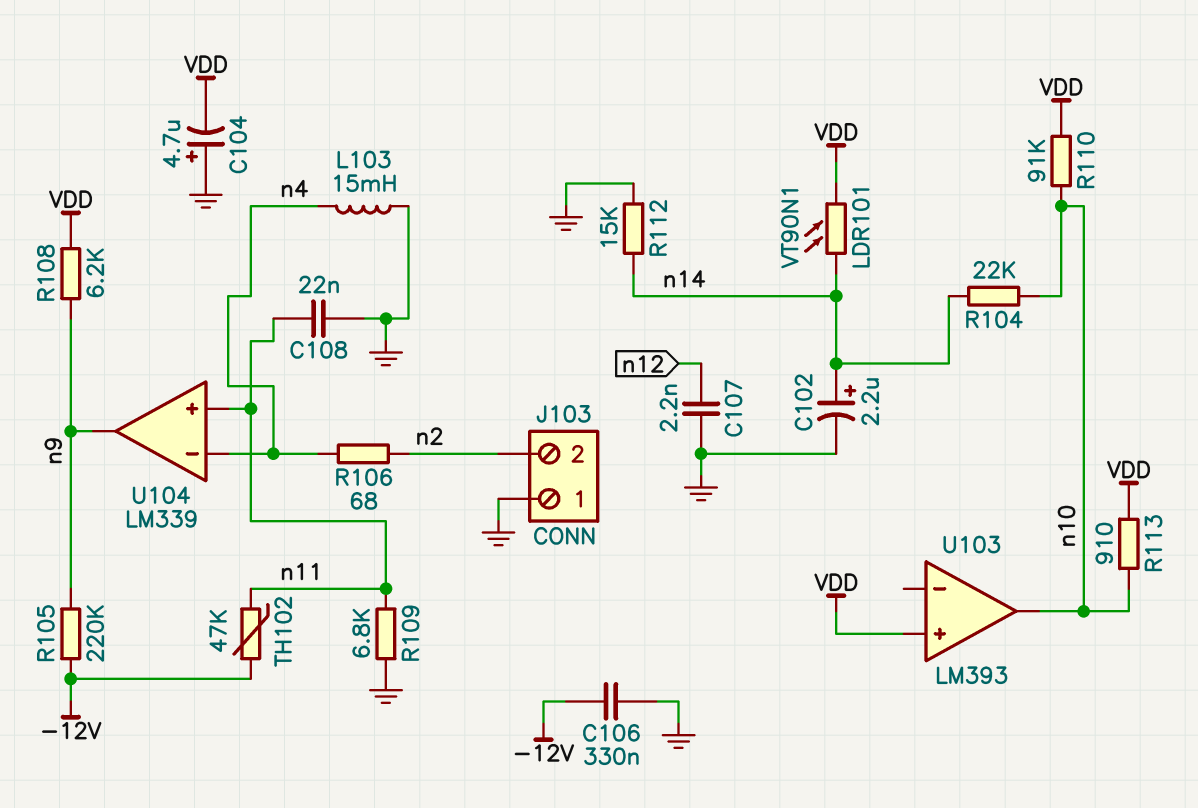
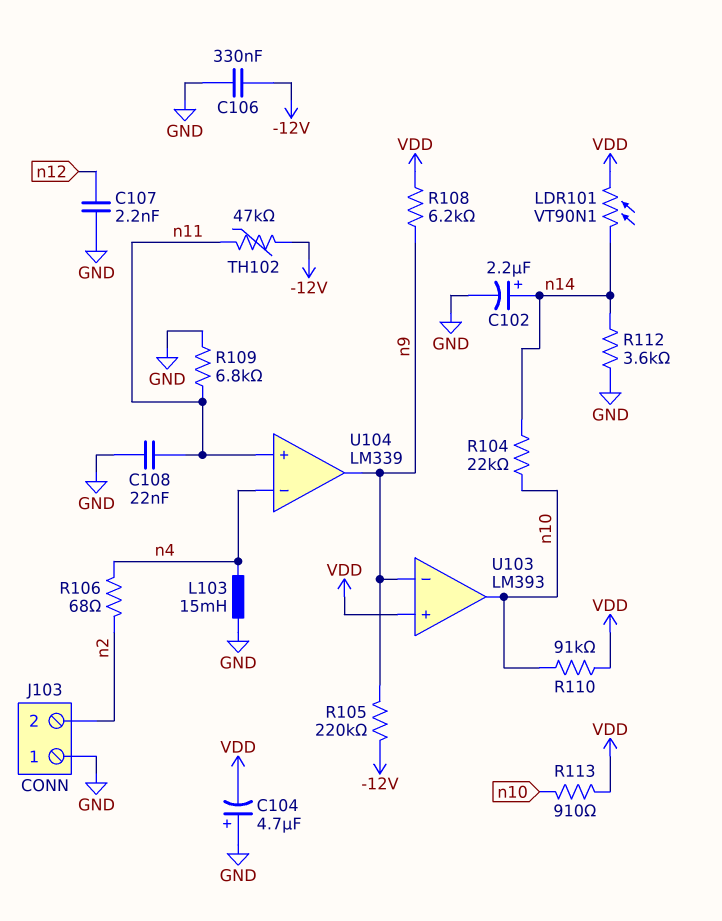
R112: 15k (GND, n14) -> 3.6k (GND, n14)
U103 pin in-: none -> n9

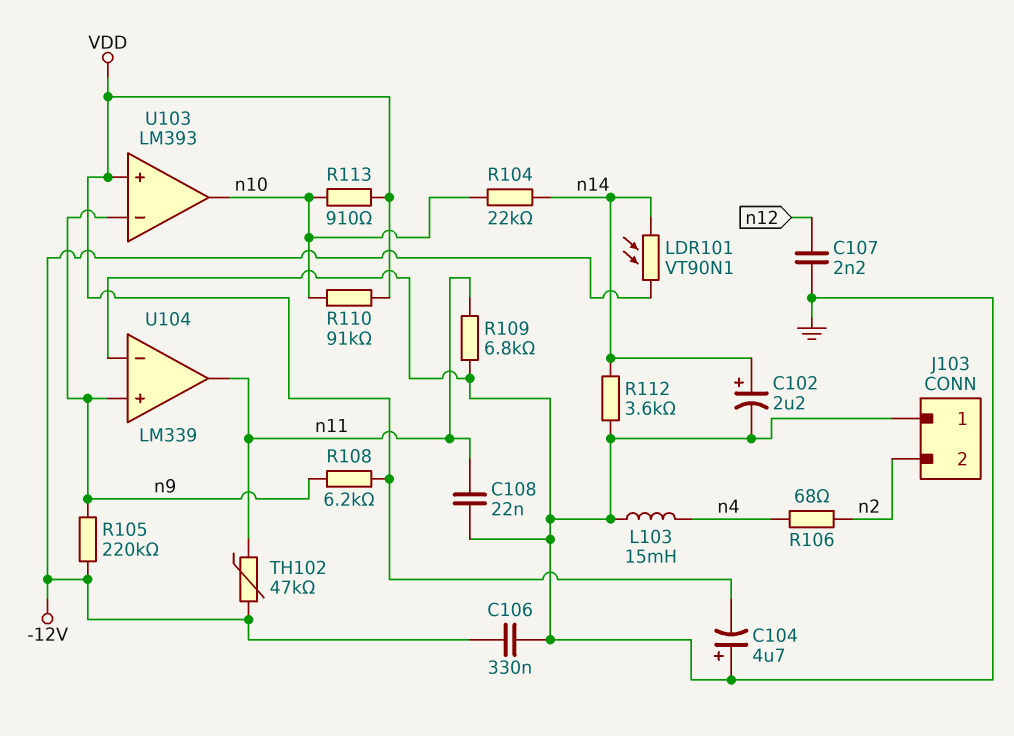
LDR101: VT90N1 (VDD, n14) -> VT90N1 (-12V, n14)
U104 pin in+: n11 -> n9
U104 pin in-: n4 -> GND
U104 pin out: n9 -> n11

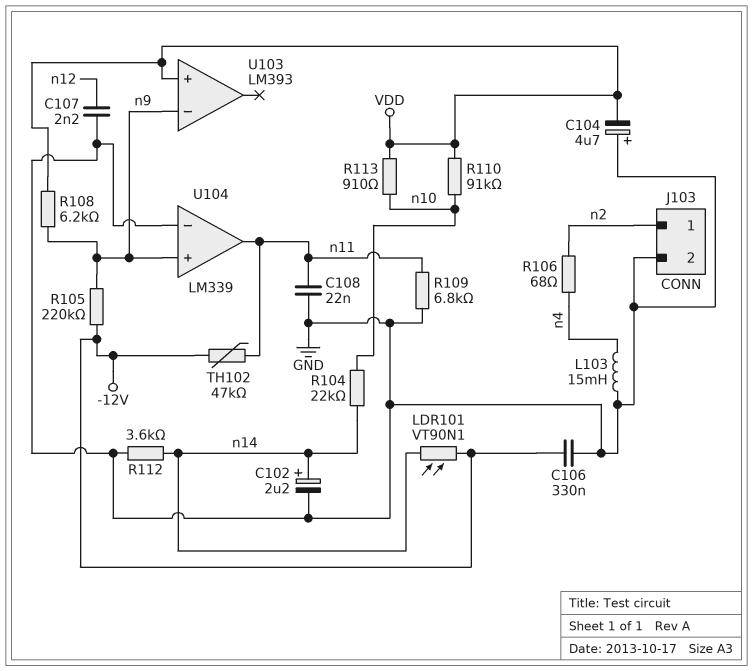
J103 pin 1: GND -> n2
J103 pin 2: n2 -> GND
U103 pin out: n10 -> none

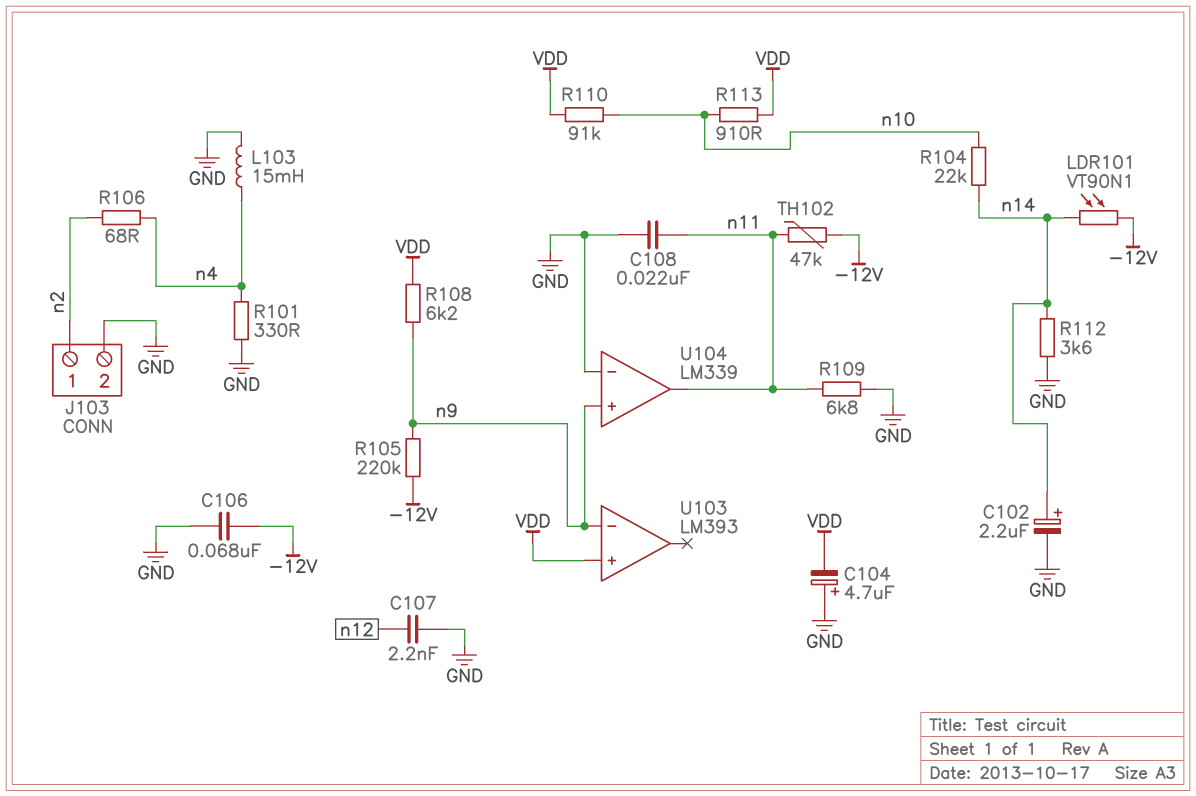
C106: 330nF (-12V, GND) -> 68nF (-12V, GND)
R101: none -> 330 (GND, n4)

